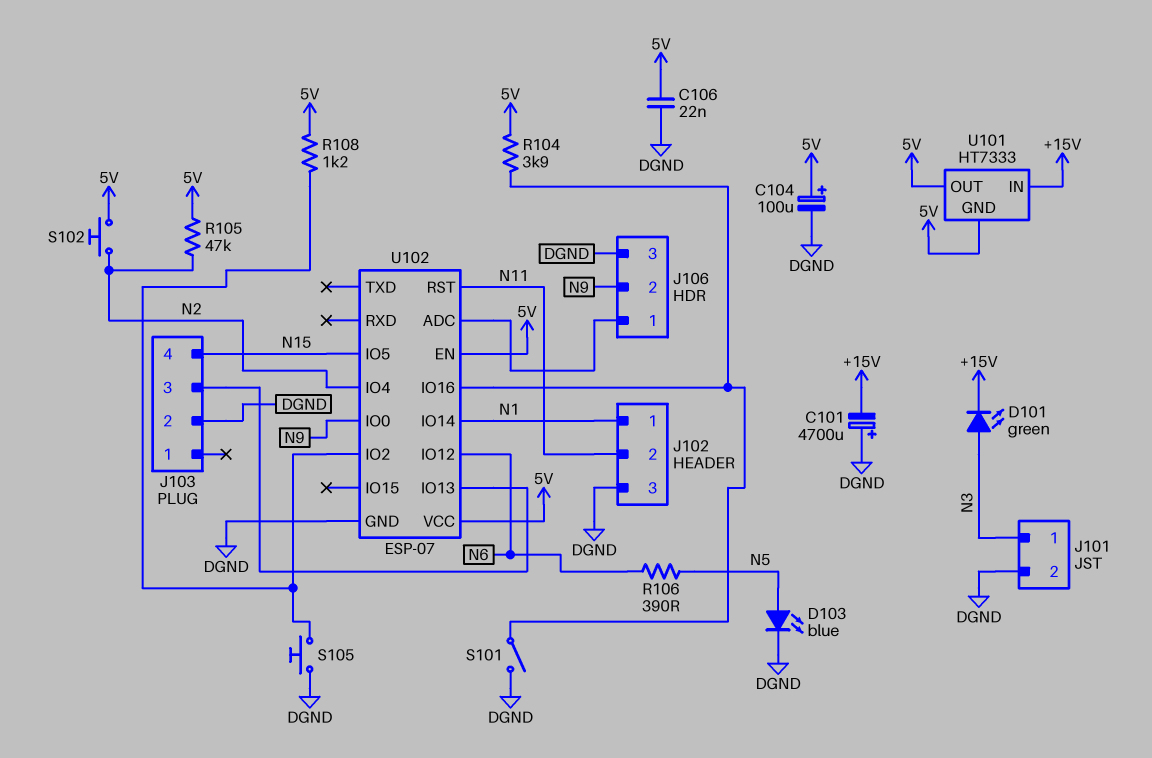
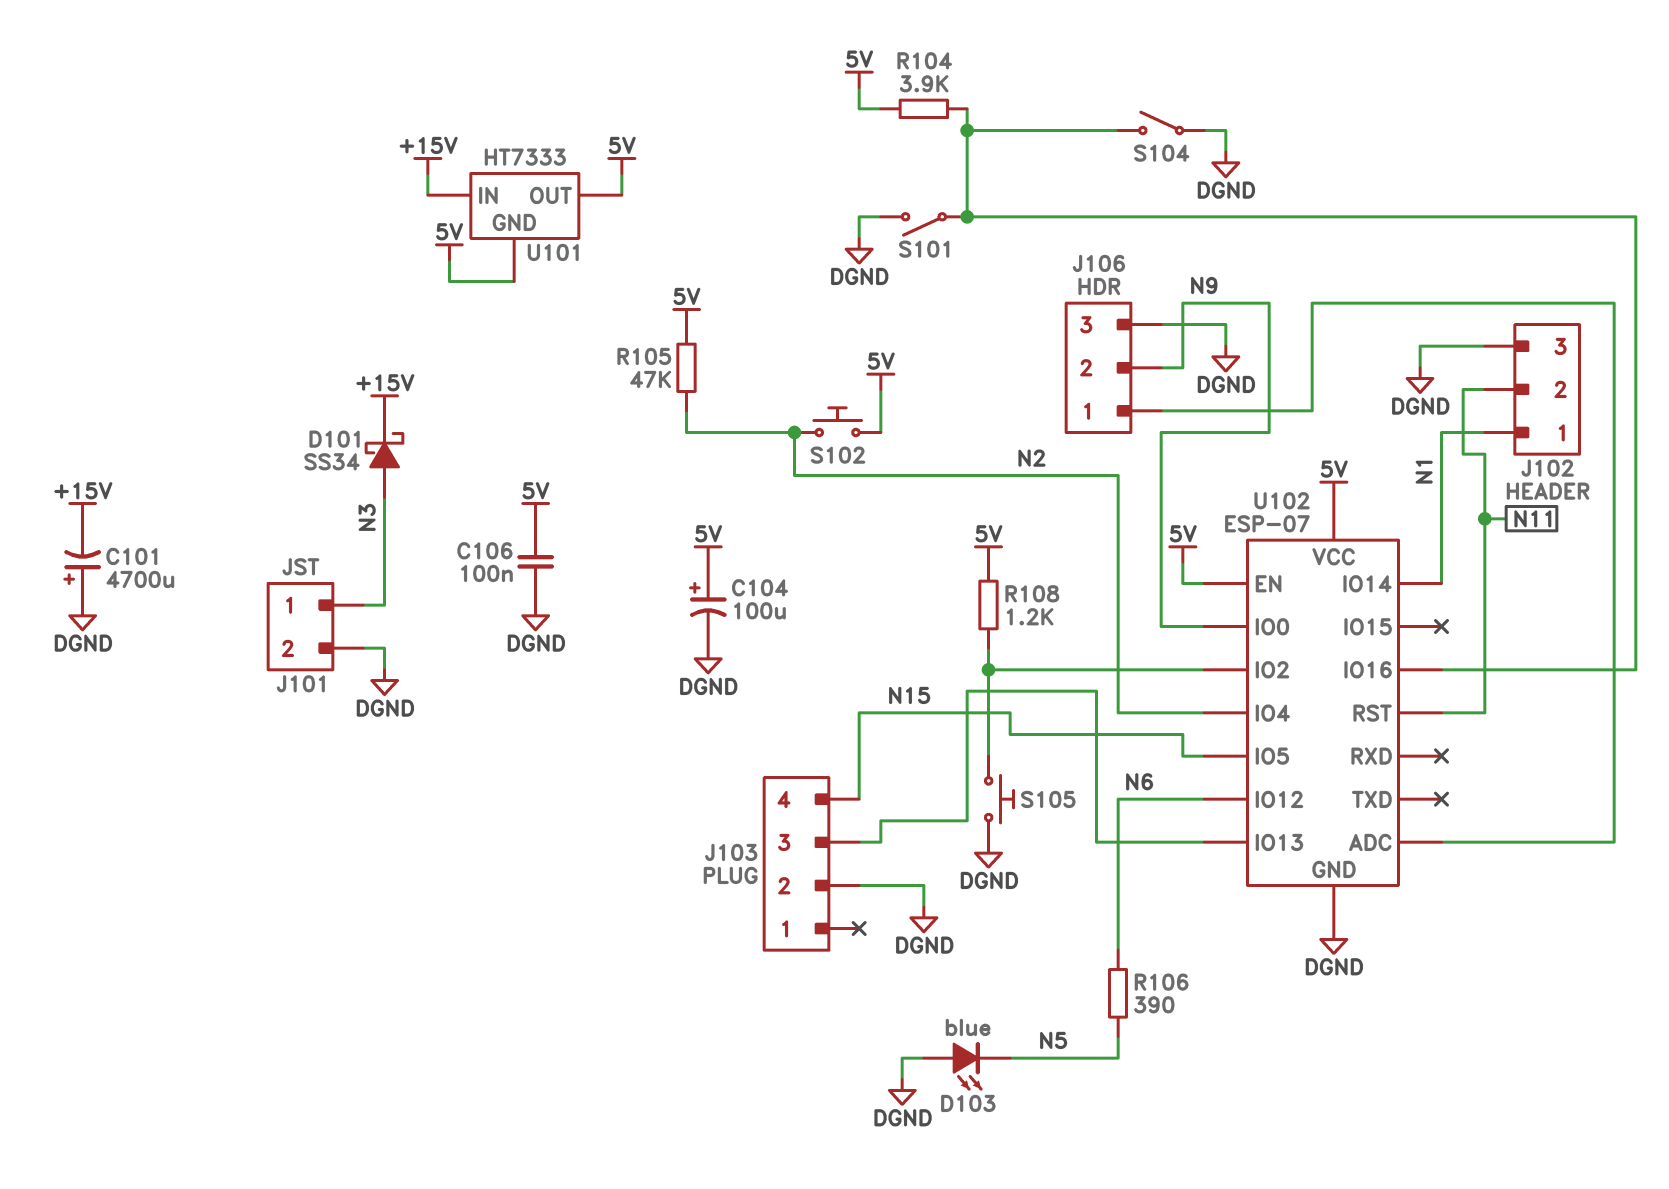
C106: 22nF (5V, DGND) -> 100nF (5V, DGND)
D101: LED green (A N3, K +15V) -> schottky SS34 (A N3, K +15V)
D103: LED blue (A N5, K DGND) -> LED blue (A DGND, K N5)
S104: none -> switch (DGND, U102/IO16)

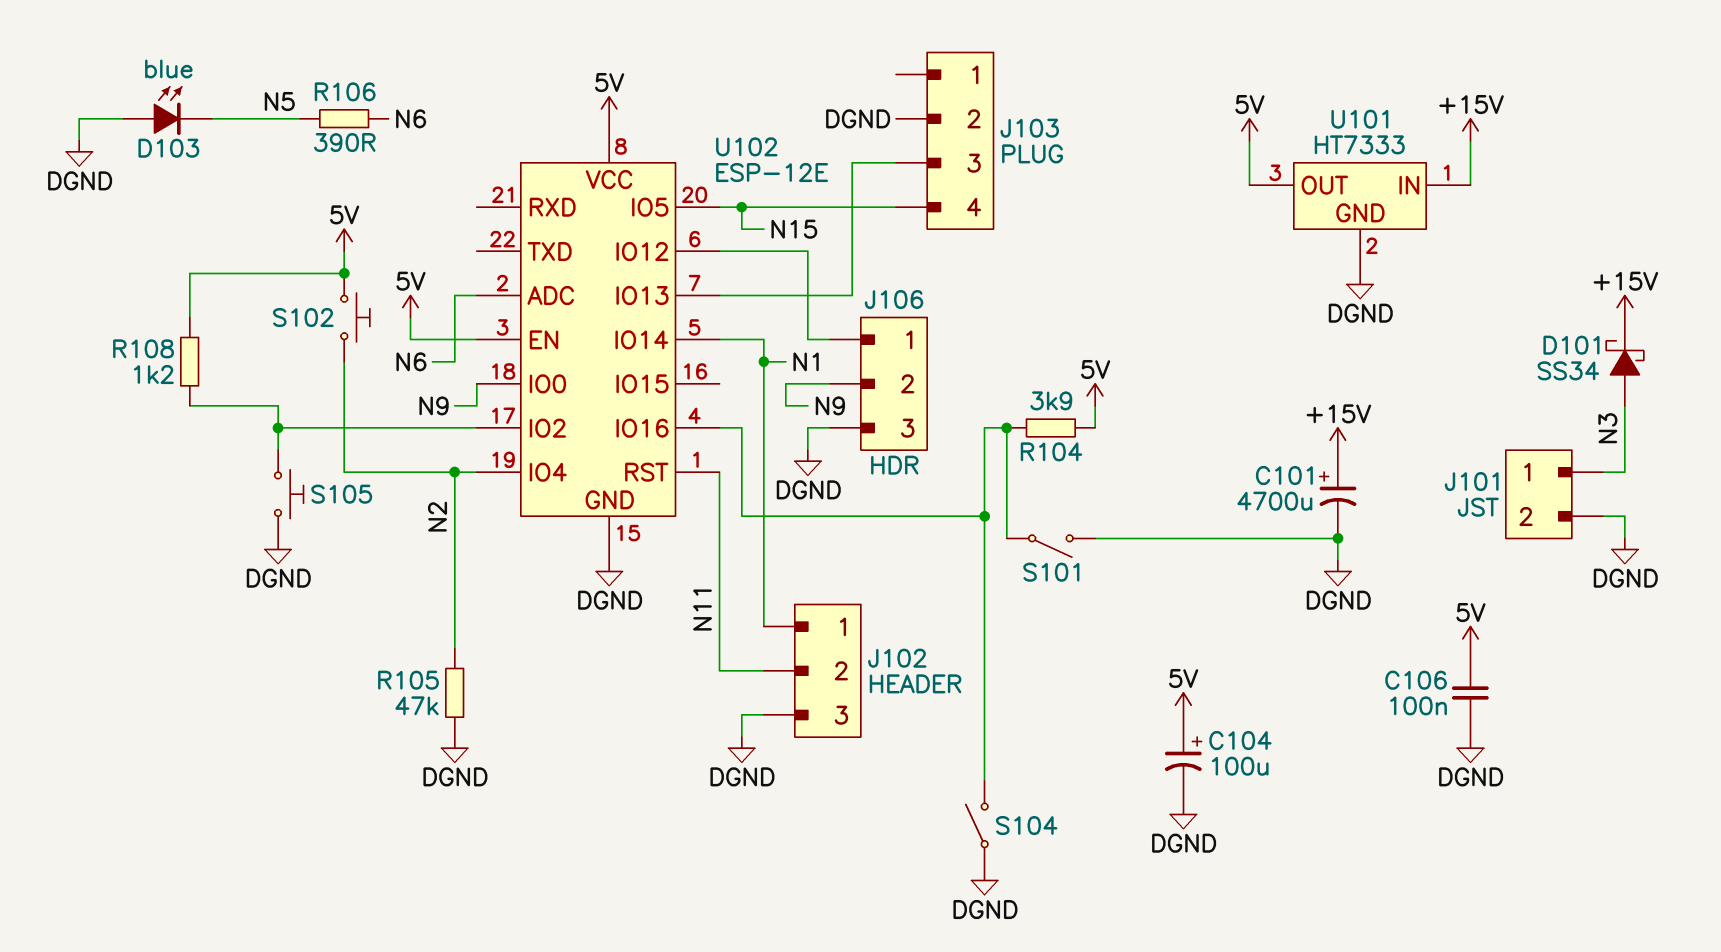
C101: 4700uF (plus DGND, minus +15V) -> 4700uF (plus +15V, minus DGND)
R105: 47k (5V, N2) -> 47k (DGND, N2)
U101 pin GND: 5V -> DGND
U102: ESP-07 -> ESP-12E
U102 pin ADC: J106/1 -> N6
U102 pin IO12: N6 -> J106/1

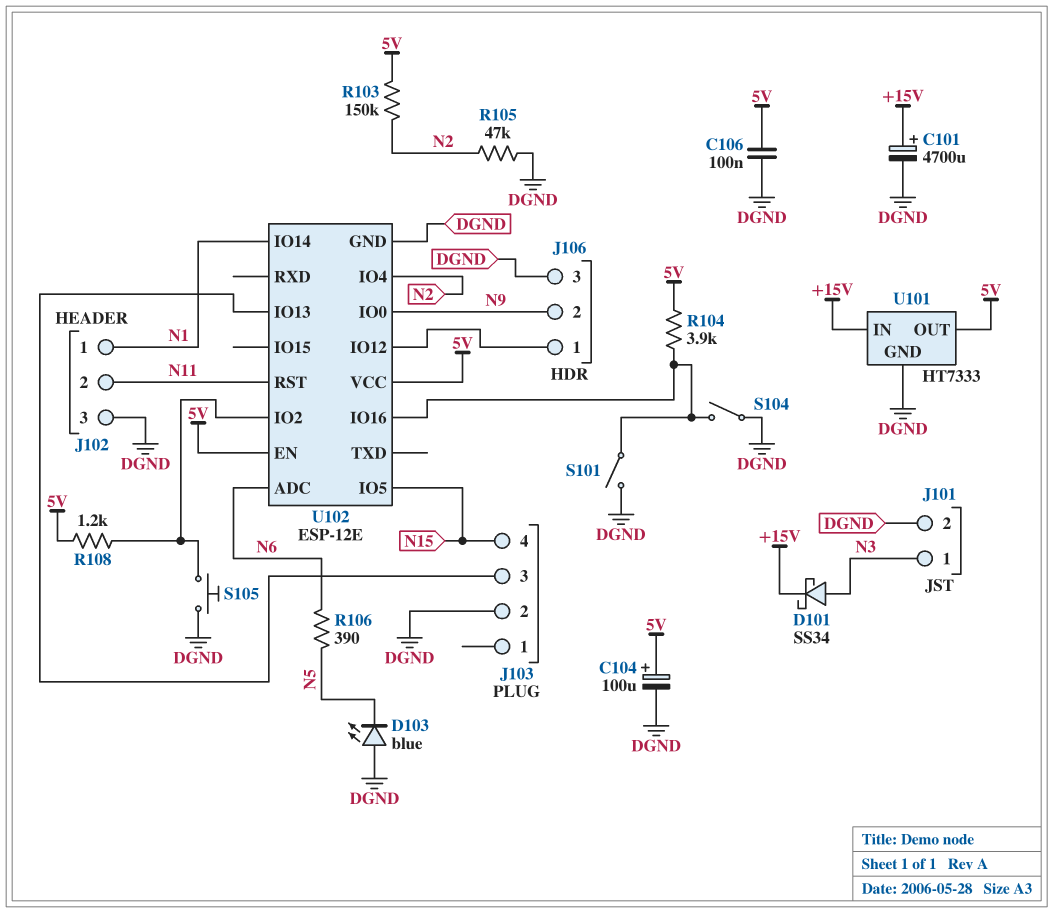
R103: none -> 150k (5V, N2)
S102: button (5V, N2) -> none

